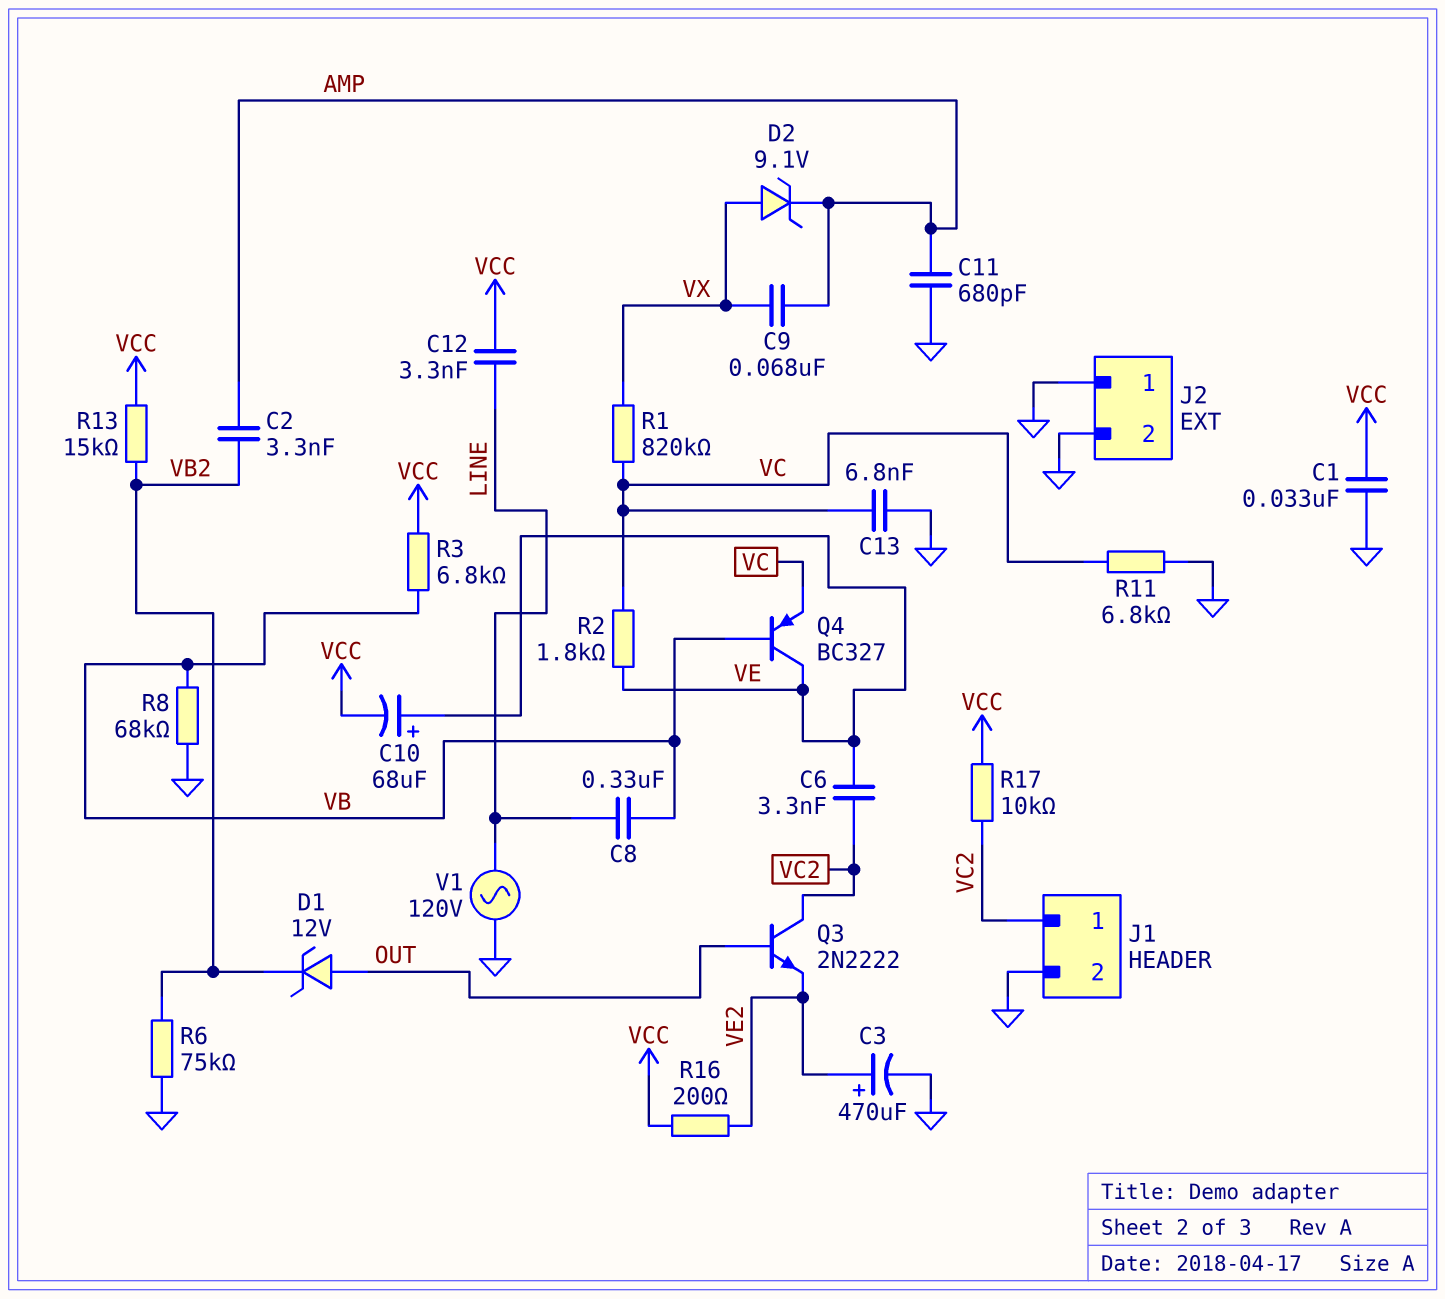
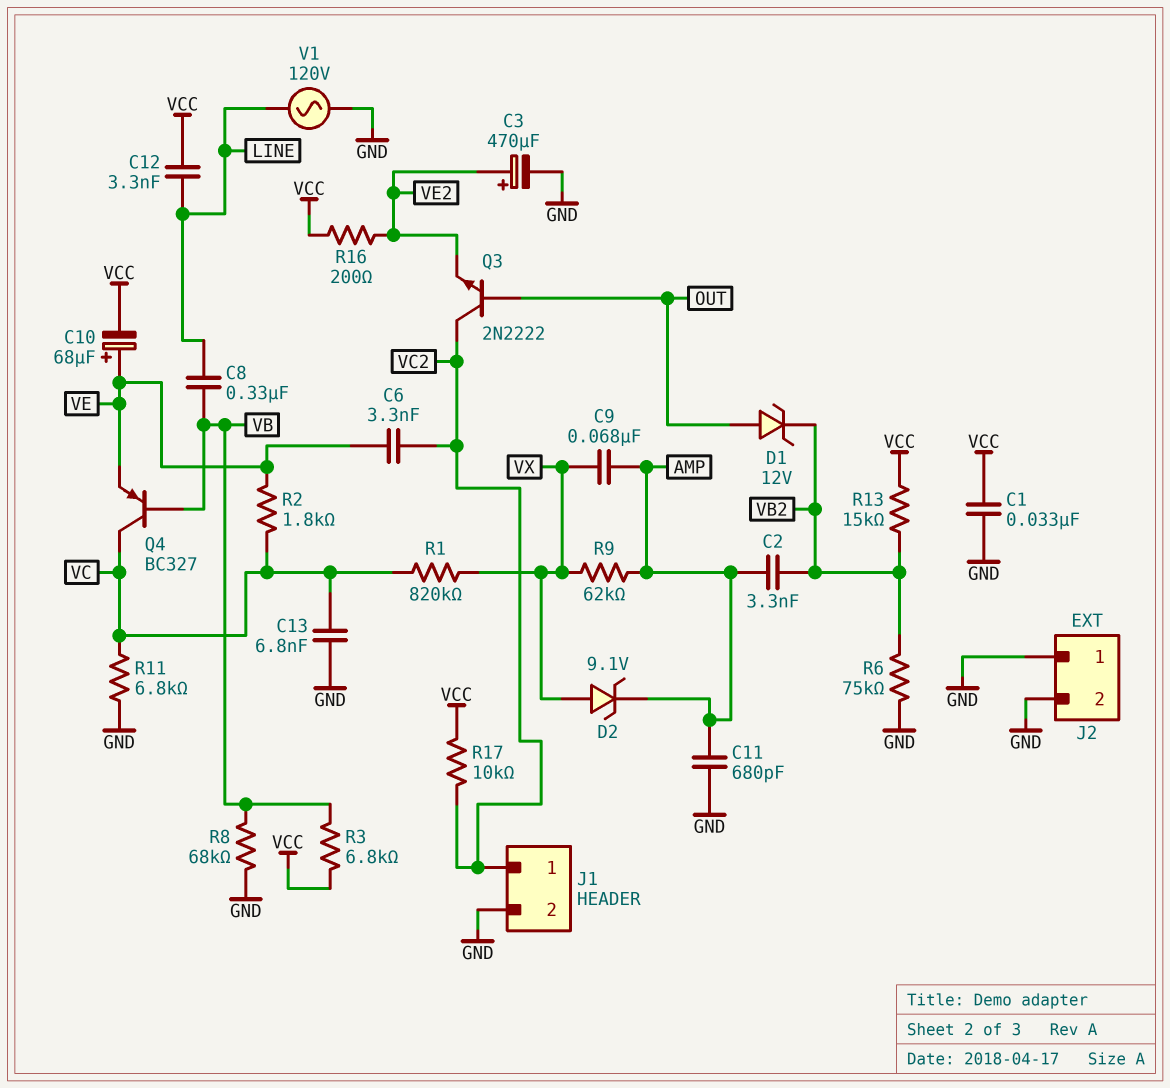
Q4: PNP BC327 (B VB, C VE, E VC) -> PNP BC327 (B VB, C VC, E VE)
R9: none -> 62k (AMP, VX)

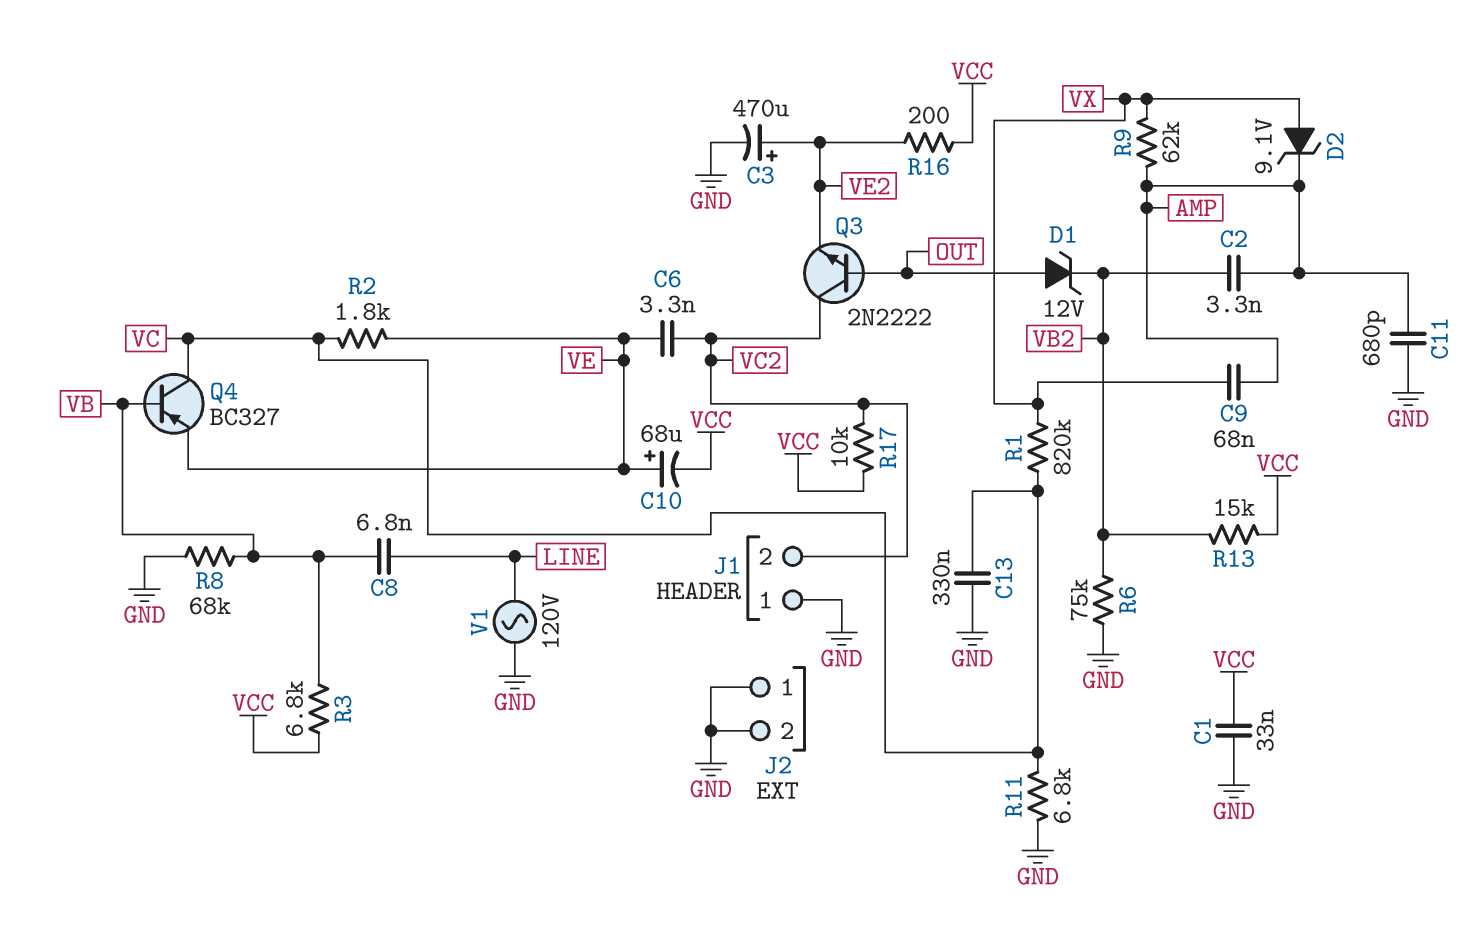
C8: 330nF (LINE, VB) -> 6.8nF (LINE, VB)
C12: 3.3nF (LINE, VCC) -> none
C13: 6.8nF (GND, VC) -> 330nF (GND, VC)
J1 pin 1: VC2 -> GND
J1 pin 2: GND -> VC2

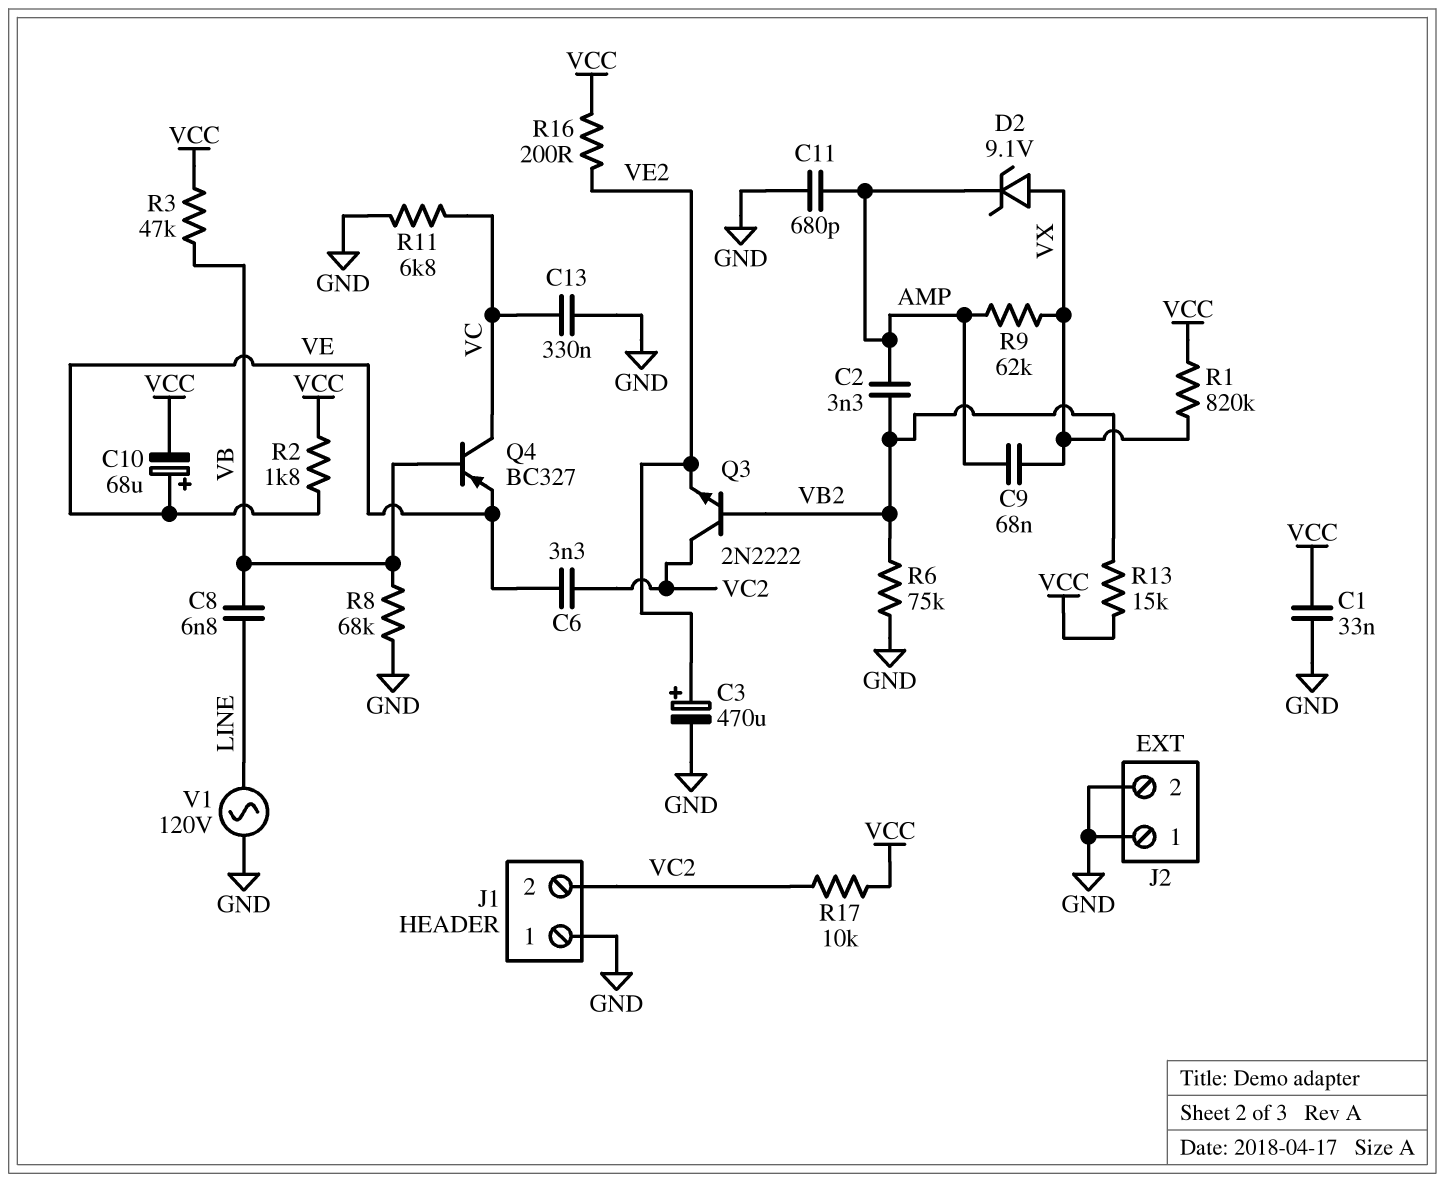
D1: zener 12V (A OUT, K VB2) -> none
Q3: NPN 2N2222 (B OUT, C VC2, E VE2) -> NPN 2N2222 (B VB2, C VC2, E VE2)
R1: 820k (VC, VX) -> 820k (VCC, VX)
R2: 1.8k (VC, VE) -> 1.8k (VCC, VE)
R3: 6.8k (VB, VCC) -> 47k (VB, VCC)

